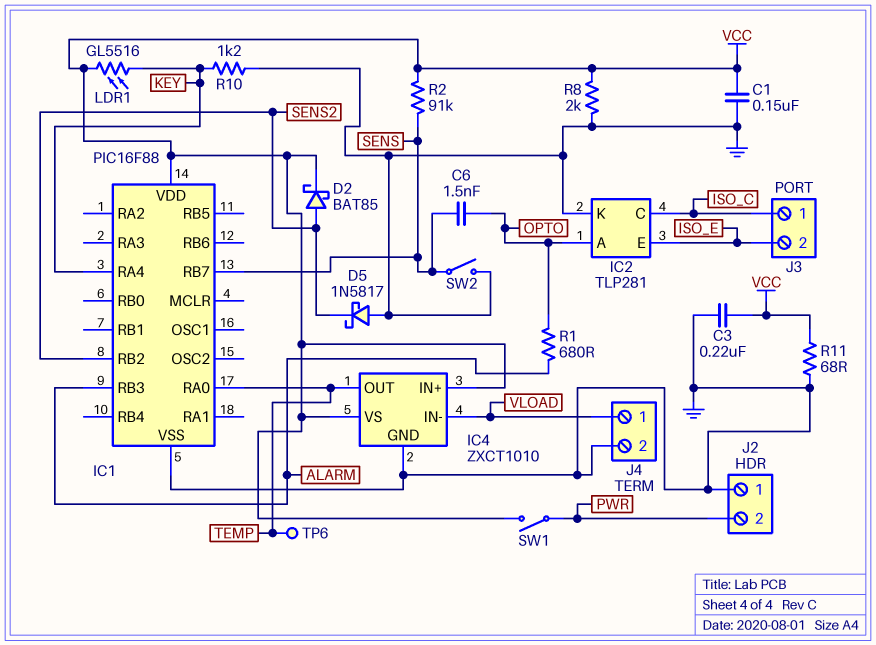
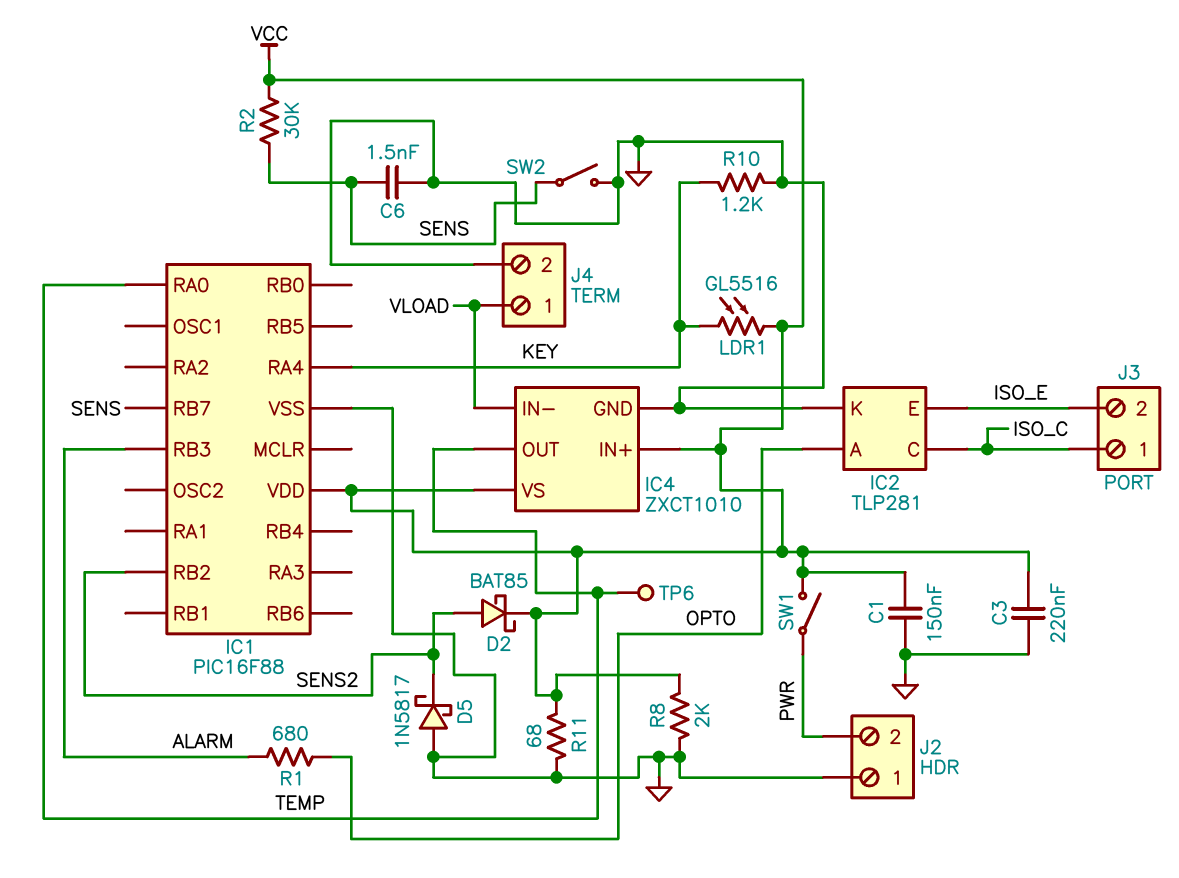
C6: 1.5nF (OPTO, SENS) -> 1.5nF (GND, SENS)
R2: 91k (SENS, VCC) -> 30k (SENS, VCC)

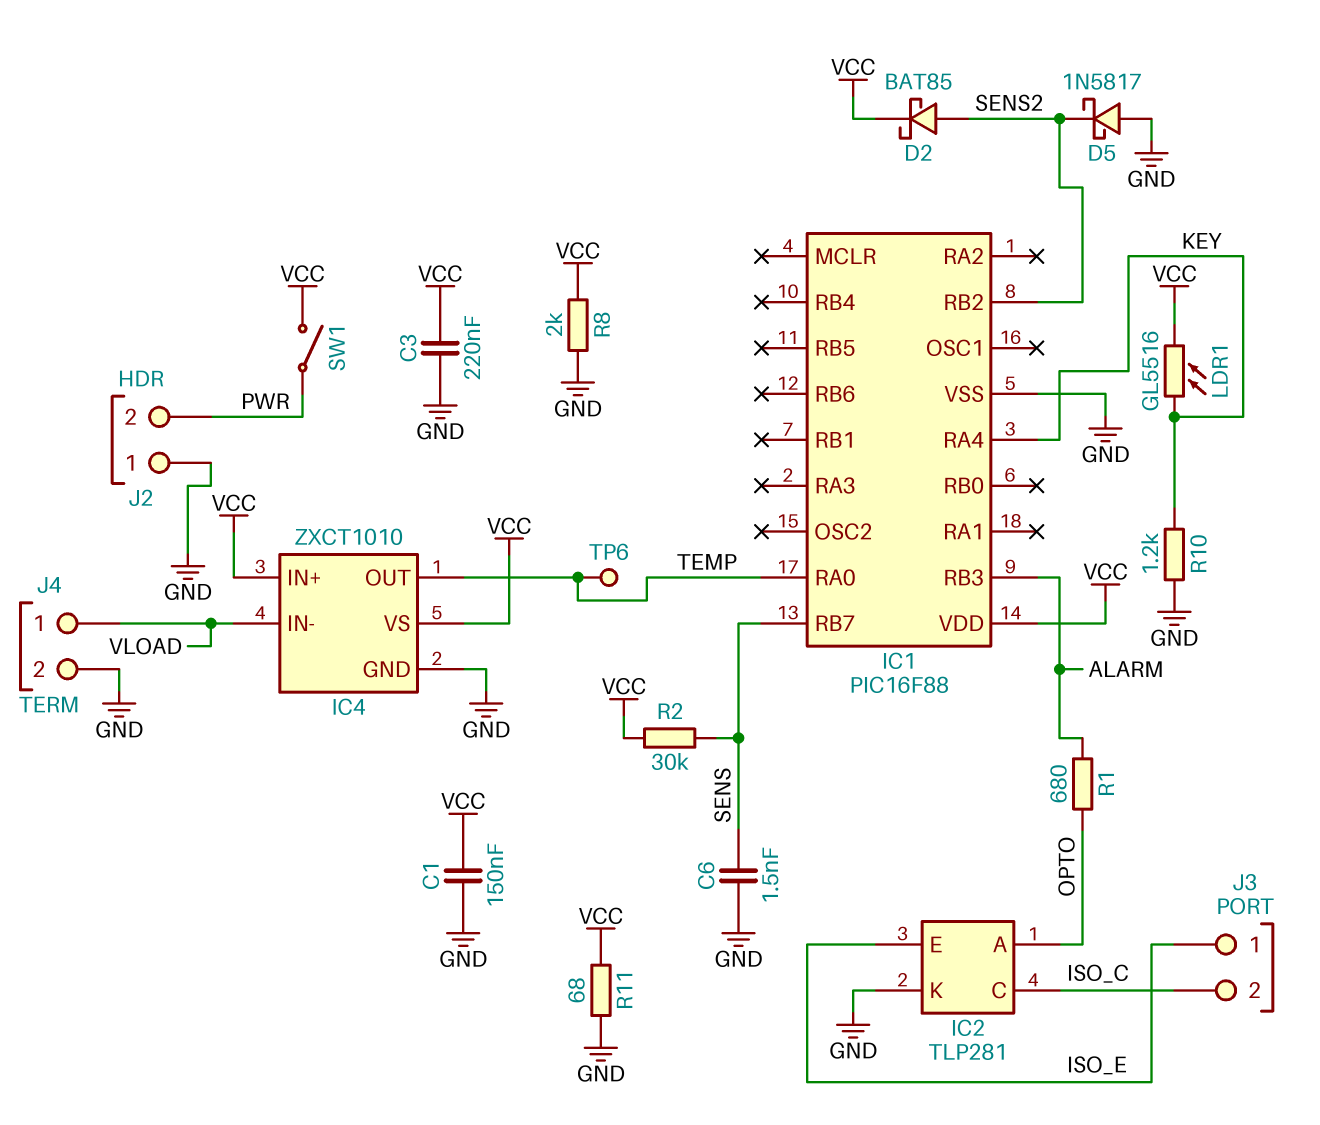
J3 pin 1: ISO_C -> ISO_E
J3 pin 2: ISO_E -> ISO_C
SW2: switch (GND, SENS) -> none

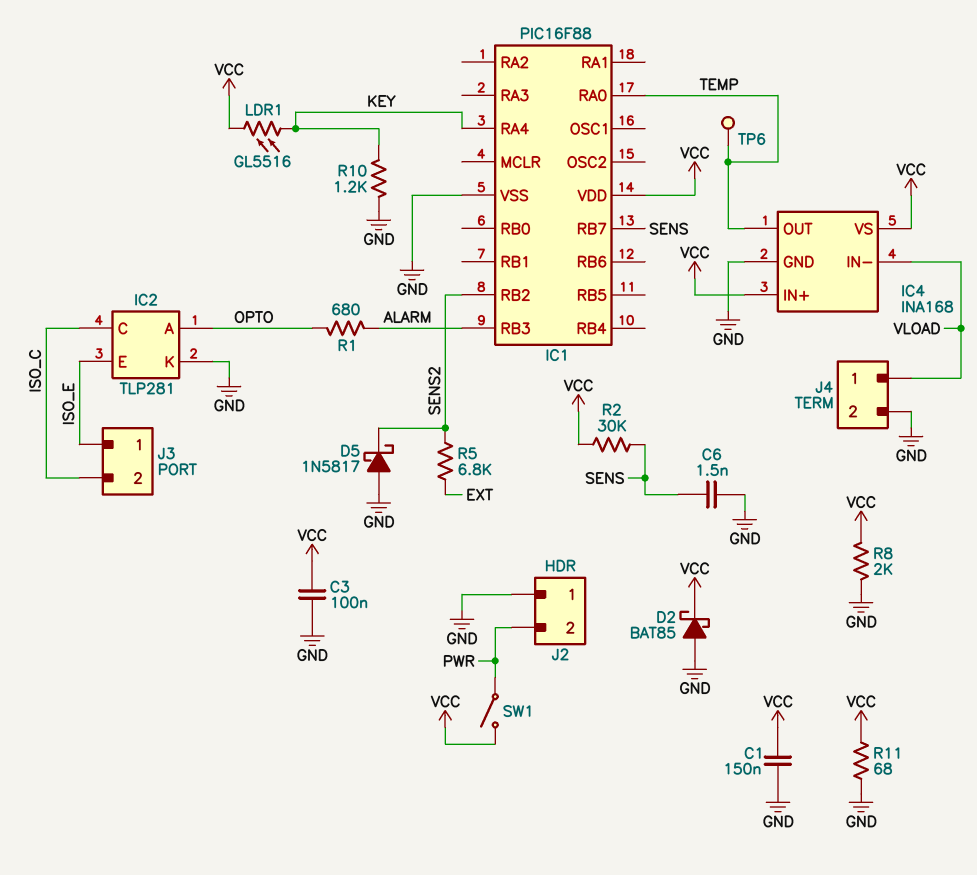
C3: 220nF (GND, VCC) -> 100nF (GND, VCC)
D2: schottky BAT85 (A SENS2, K VCC) -> schottky BAT85 (A GND, K VCC)
IC4: ZXCT1010 -> INA168
R5: none -> 6.8k (EXT, SENS2)

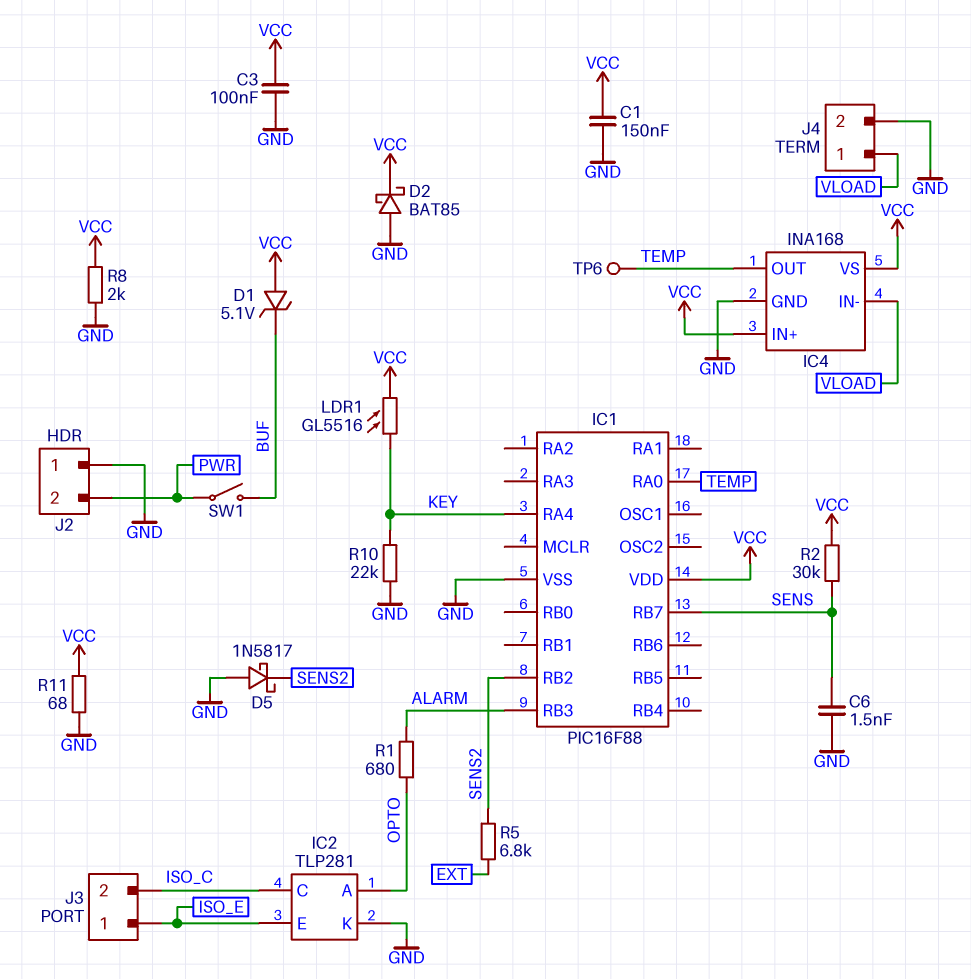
D1: none -> zener 5.1V (A VCC, K BUF)
R10: 1.2k (GND, KEY) -> 22k (GND, KEY)
SW1: switch (PWR, VCC) -> switch (BUF, PWR)

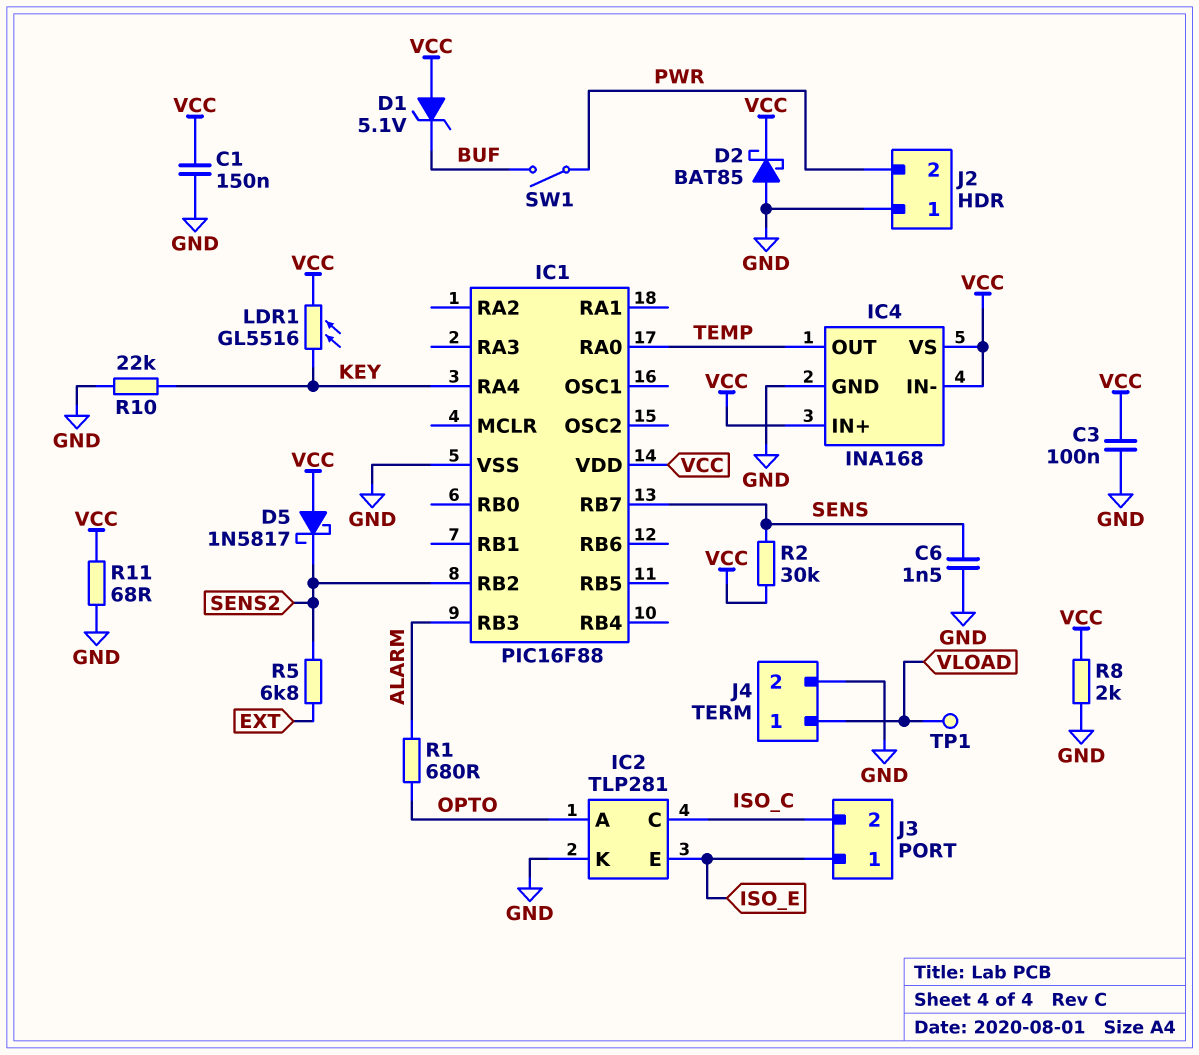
D5: schottky 1N5817 (A GND, K SENS2) -> schottky 1N5817 (A VCC, K SENS2)
IC4 pin IN-: VLOAD -> VCC
TP1: none -> test point (VLOAD)
TP6: test point (TEMP) -> none

